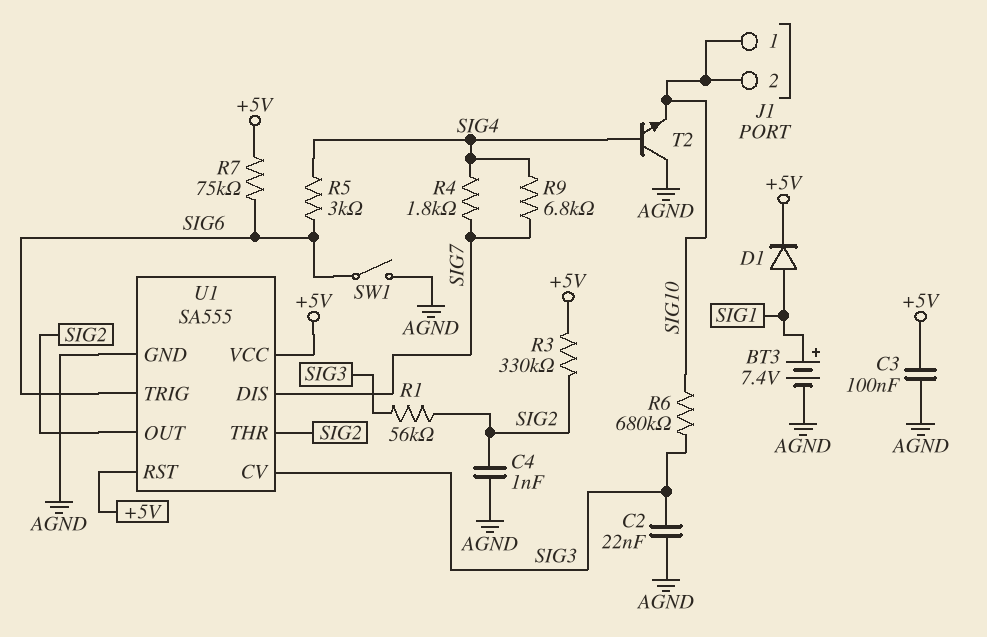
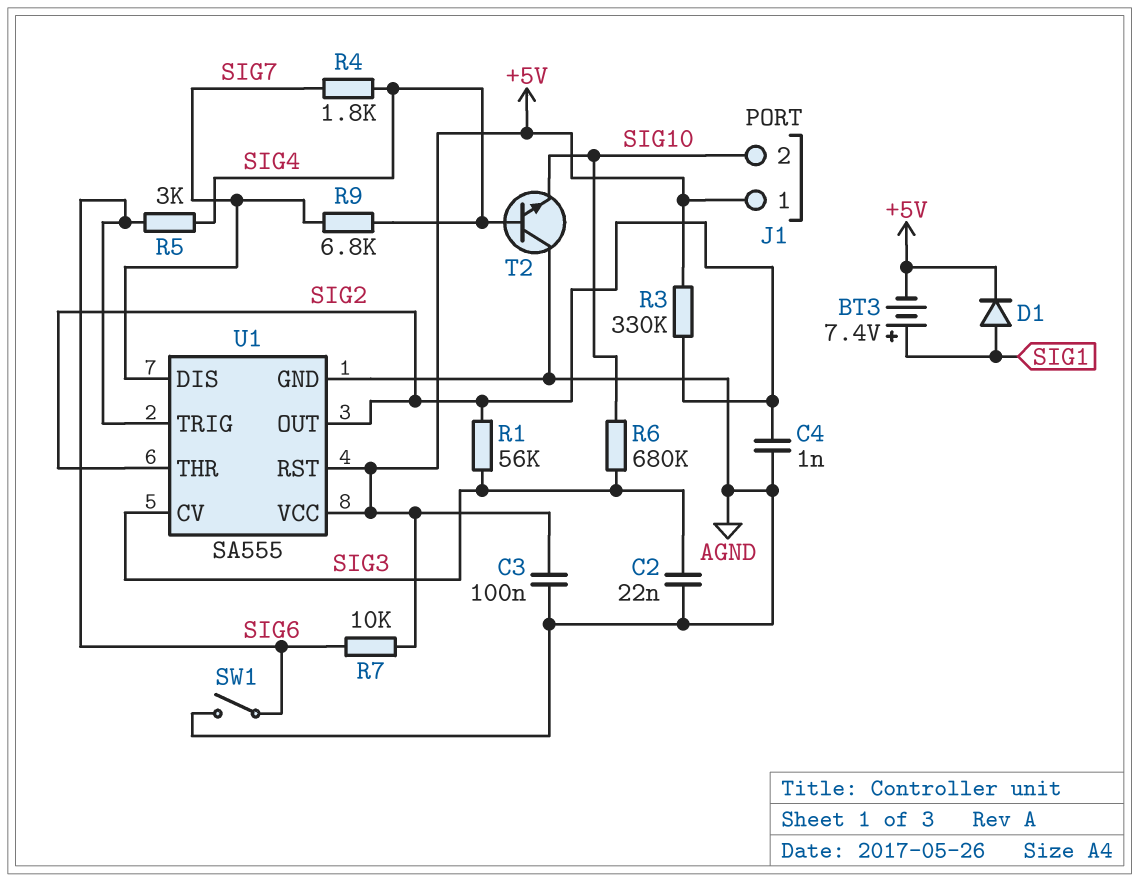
BT3: 7.4V (plus SIG1, minus AGND) -> 7.4V (plus SIG1, minus +5V)
J1 pin 1: SIG10 -> +5V
R7: 75k (+5V, SIG6) -> 10k (+5V, SIG6)

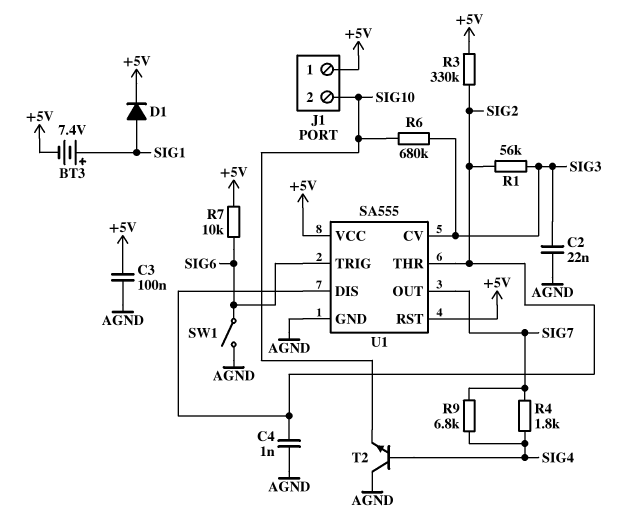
R5: 3k (SIG4, SIG6) -> none
U1 pin DIS: SIG7 -> SIG2
U1 pin OUT: SIG2 -> SIG7

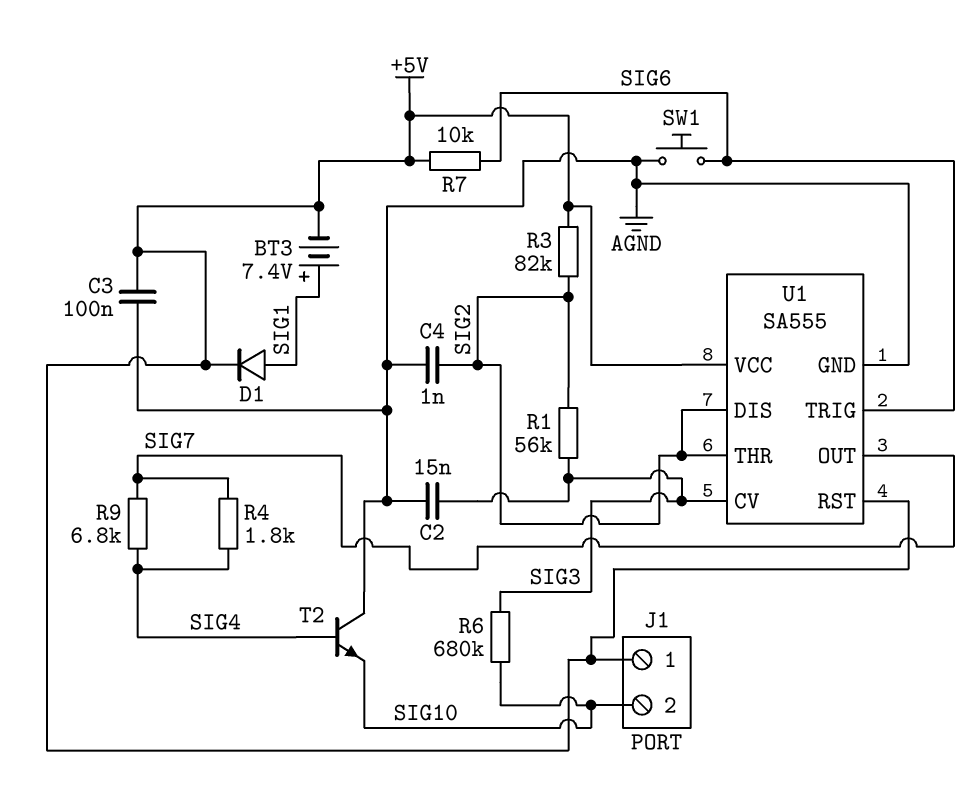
C2: 22nF (AGND, SIG3) -> 15nF (AGND, SIG3)
R3: 330k (+5V, SIG2) -> 82k (+5V, SIG2)
SW1: switch (AGND, SIG6) -> button (AGND, SIG6)

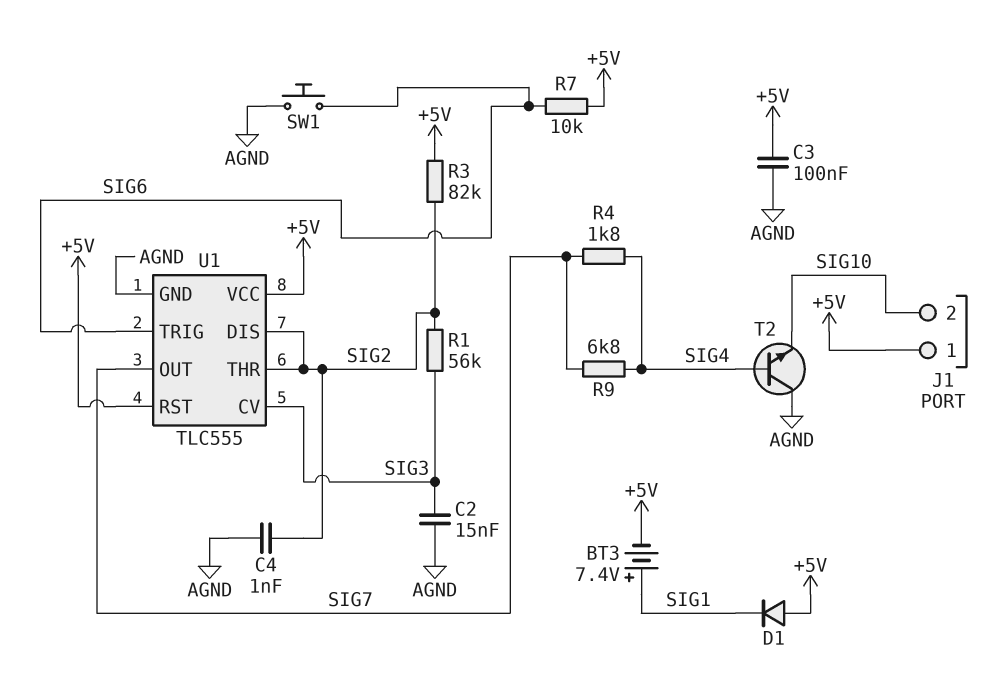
D1: diode (A SIG1, K +5V) -> diode (A +5V, K SIG1)
R6: 680k (SIG3, SIG10) -> none
U1: SA555 -> TLC555

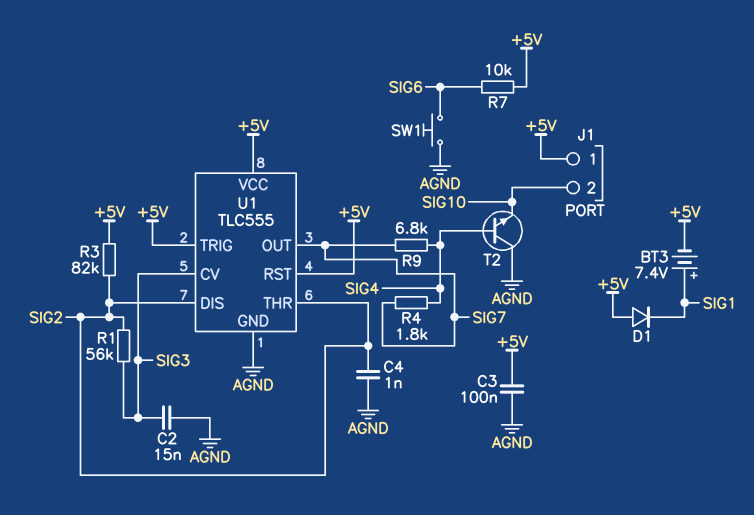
U1 pin TRIG: SIG6 -> +5V

